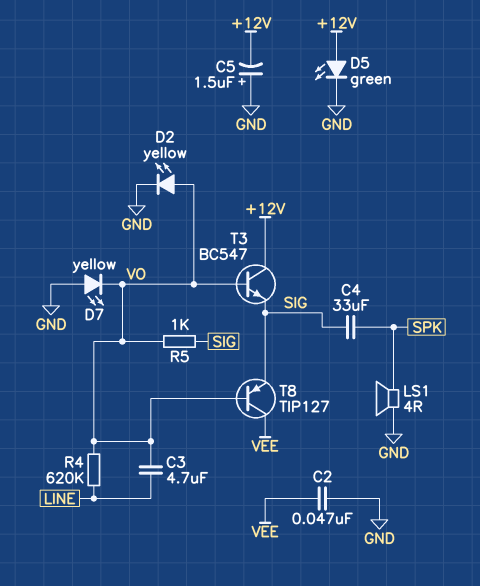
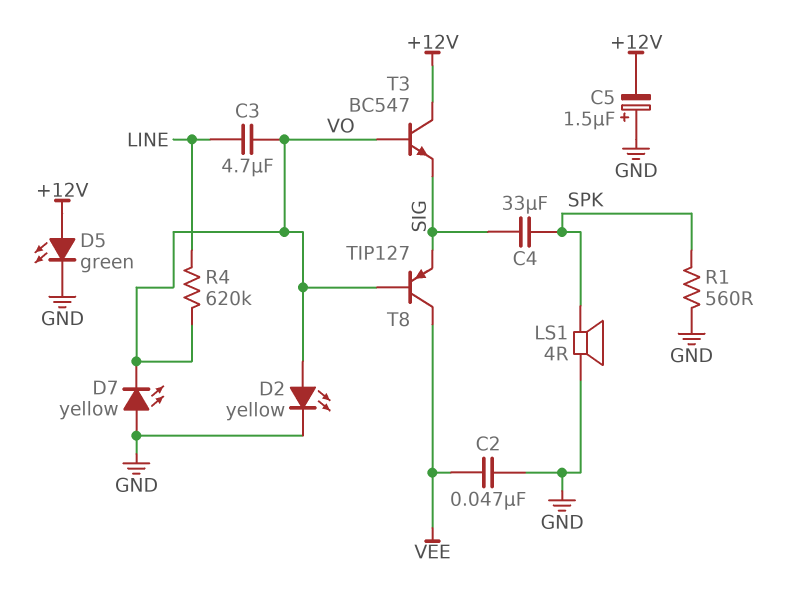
R1: none -> 560 (GND, SPK)
R5: 1k (SIG, VO) -> none

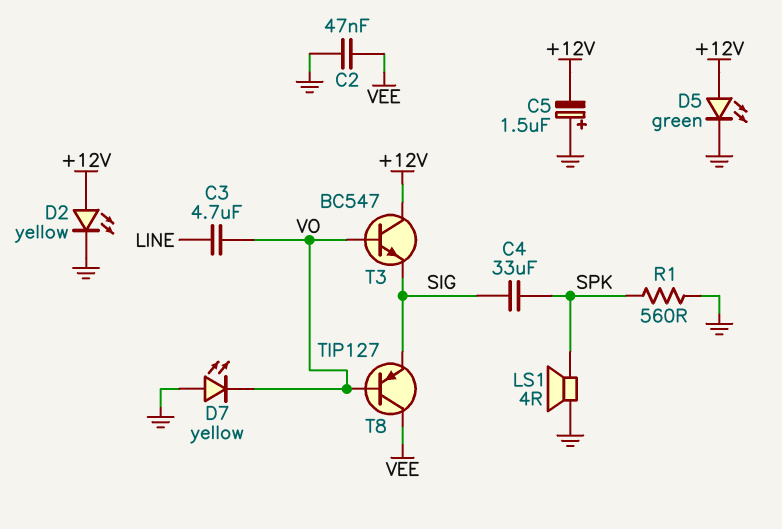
D2: LED yellow (A VO, K GND) -> LED yellow (A +12V, K GND)
R4: 620k (LINE, VO) -> none

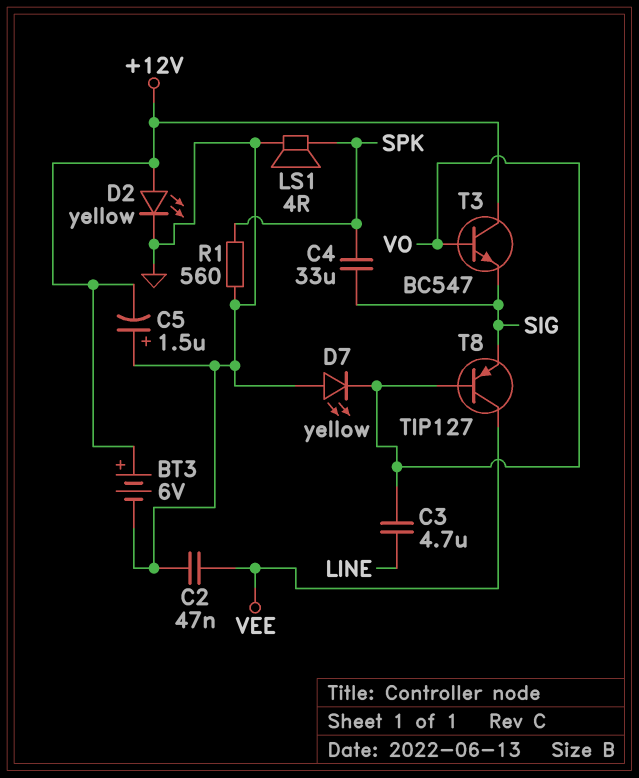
BT3: none -> 6V (plus +12V, minus GND)
D5: LED green (A +12V, K GND) -> none

